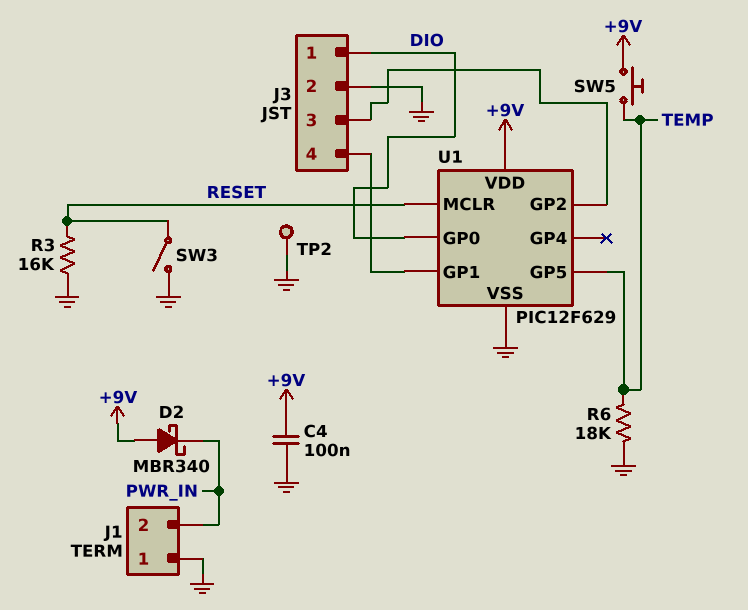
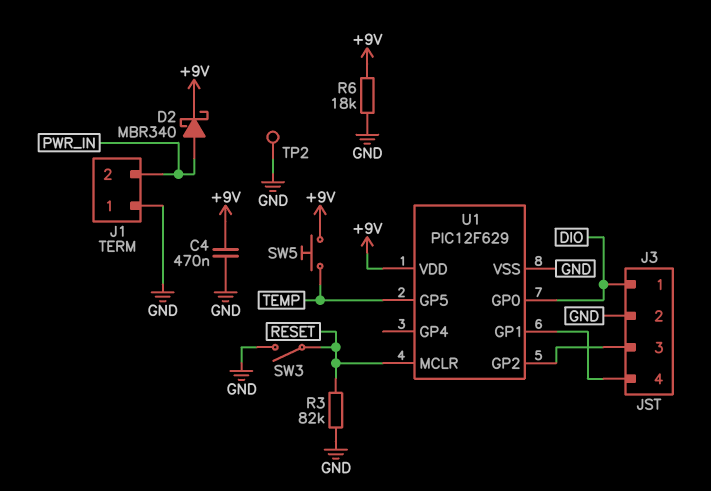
C4: 100nF (+9V, GND) -> 470nF (+9V, GND)
D2: schottky MBR340 (A +9V, K PWR_IN) -> schottky MBR340 (A PWR_IN, K +9V)
R3: 16k (GND, RESET) -> 82k (GND, RESET)
R6: 18k (GND, TEMP) -> 18k (+9V, GND)

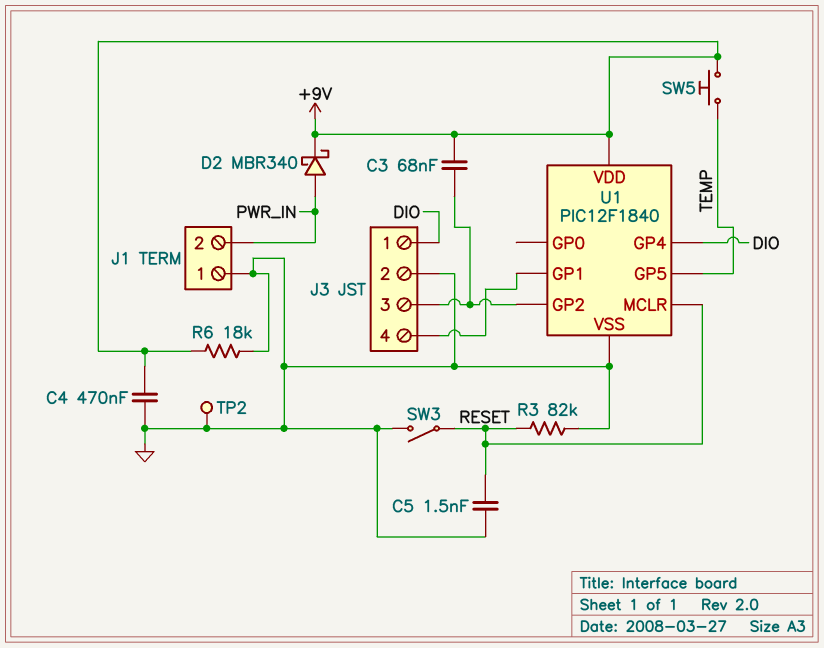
C3: none -> 68nF (+9V, J3/3)
C5: none -> 1.5nF (GND, RESET)
U1: PIC12F629 -> PIC12F1840
U1 pin GP0: DIO -> none
U1 pin GP4: none -> DIO

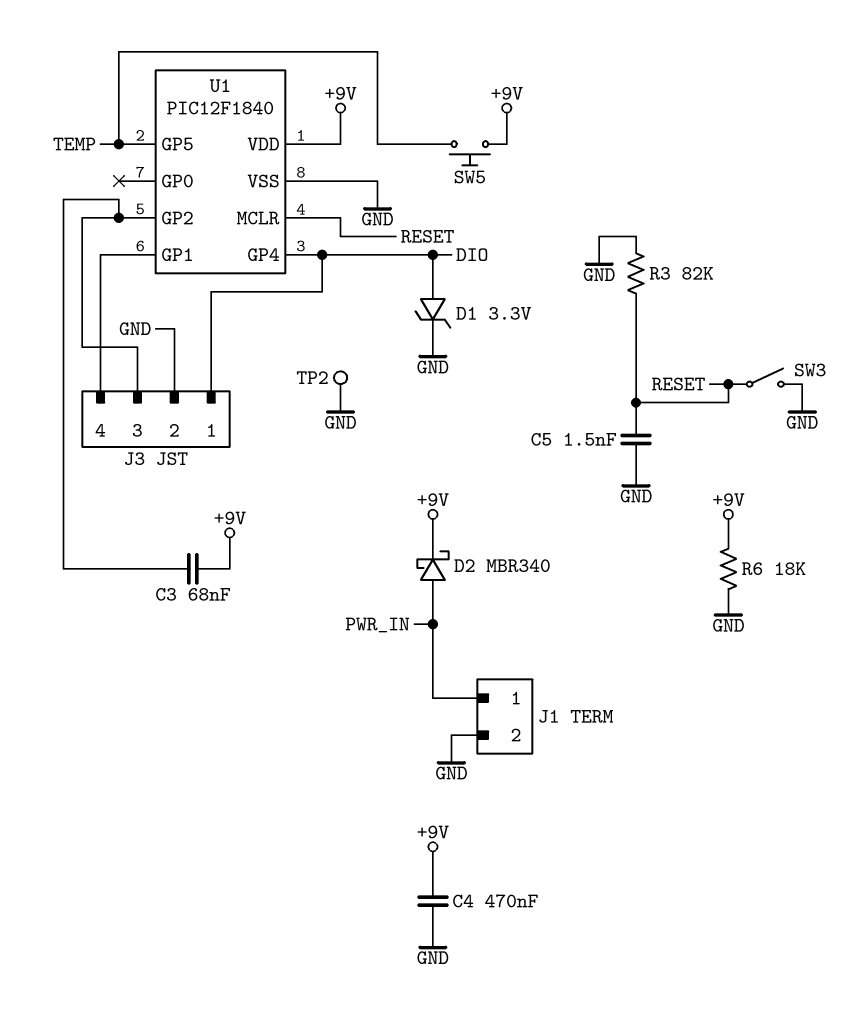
D1: none -> zener 3.3V (A DIO, K GND)
J1 pin 1: GND -> PWR_IN
J1 pin 2: PWR_IN -> GND

